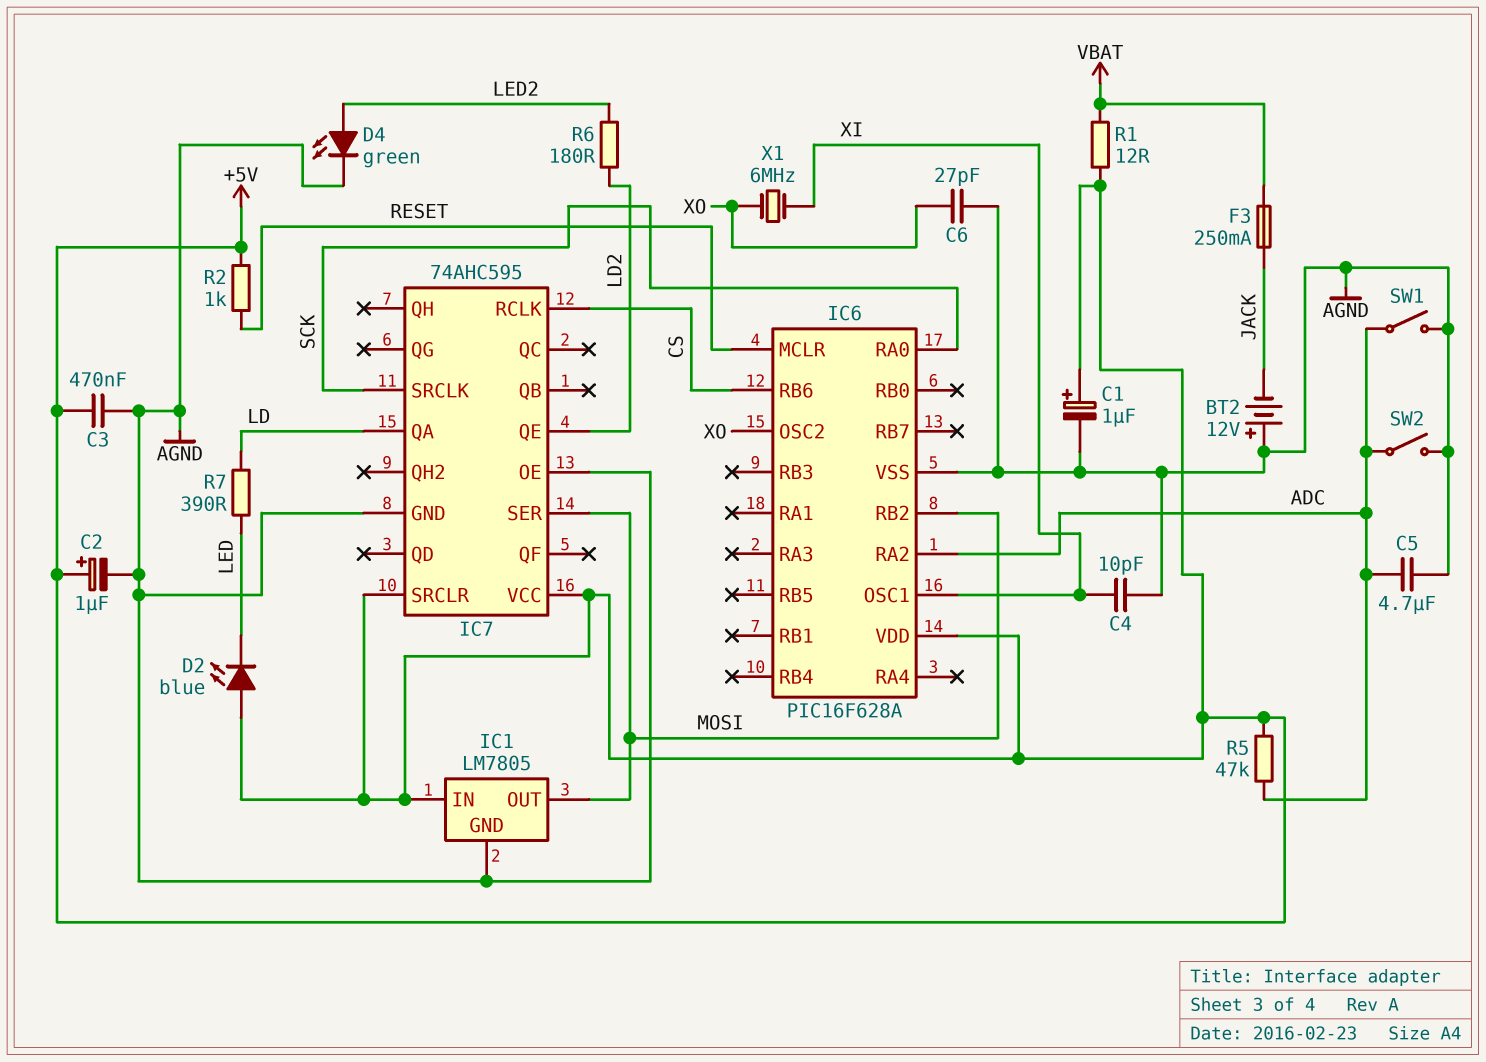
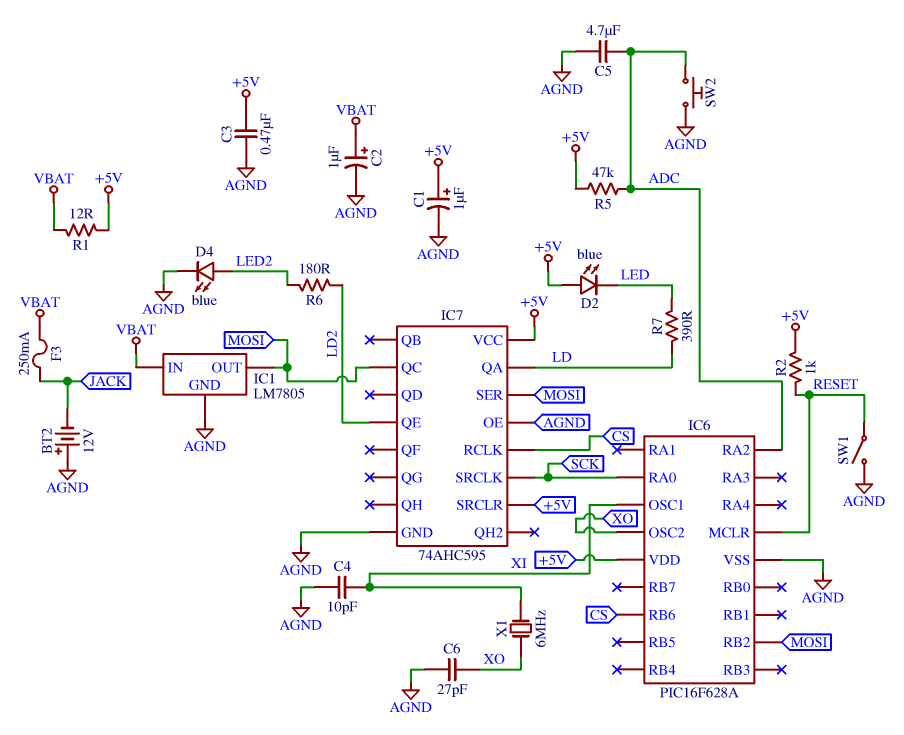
C2: 1uF (plus +5V, minus AGND) -> 1uF (plus VBAT, minus AGND)
D4: LED green (A LED2, K AGND) -> LED blue (A LED2, K AGND)
IC1 pin IN: +5V -> VBAT
IC7 pin QC: none -> MOSI
SW1: switch (ADC, AGND) -> switch (AGND, RESET)
SW2: switch (ADC, AGND) -> button (ADC, AGND)

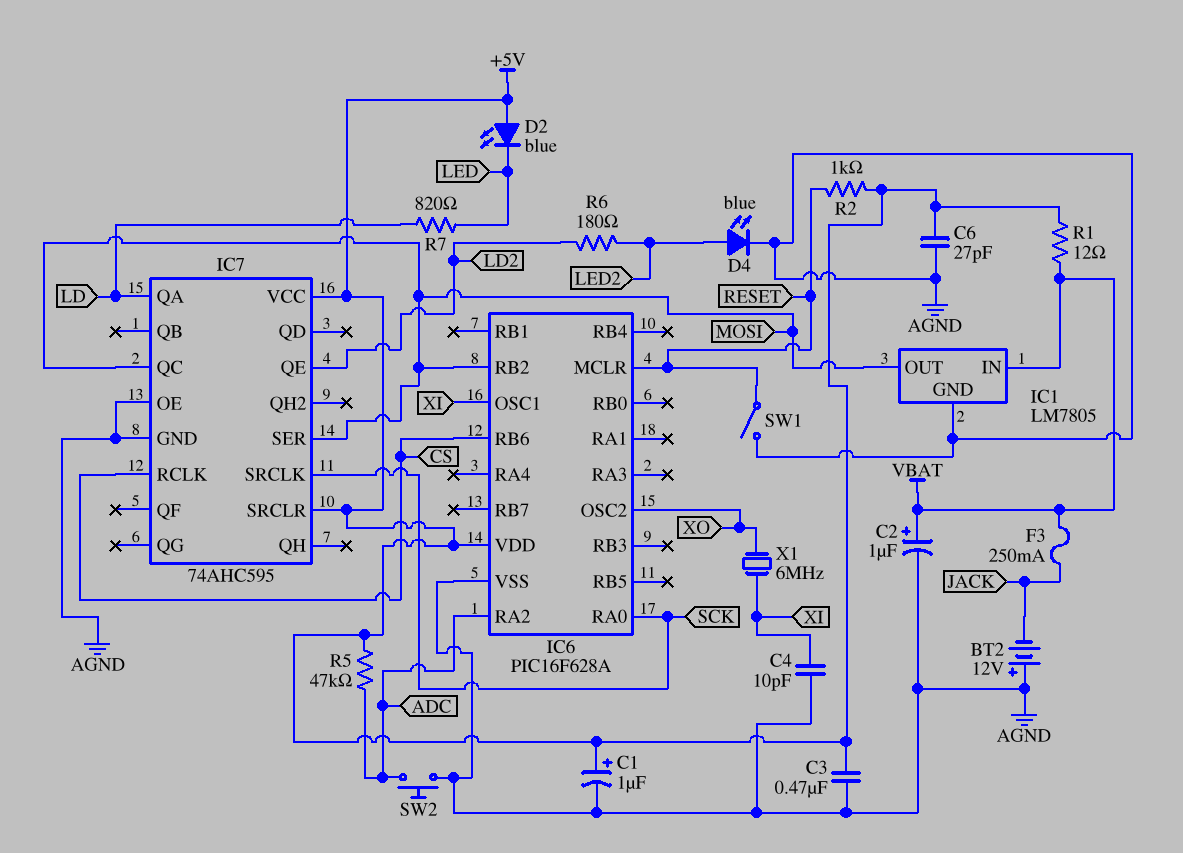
C5: 4.7uF (ADC, AGND) -> none
C6: 27pF (AGND, XO) -> 27pF (+5V, AGND)
R7: 390 (LD, LED) -> 820 (LD, LED)

